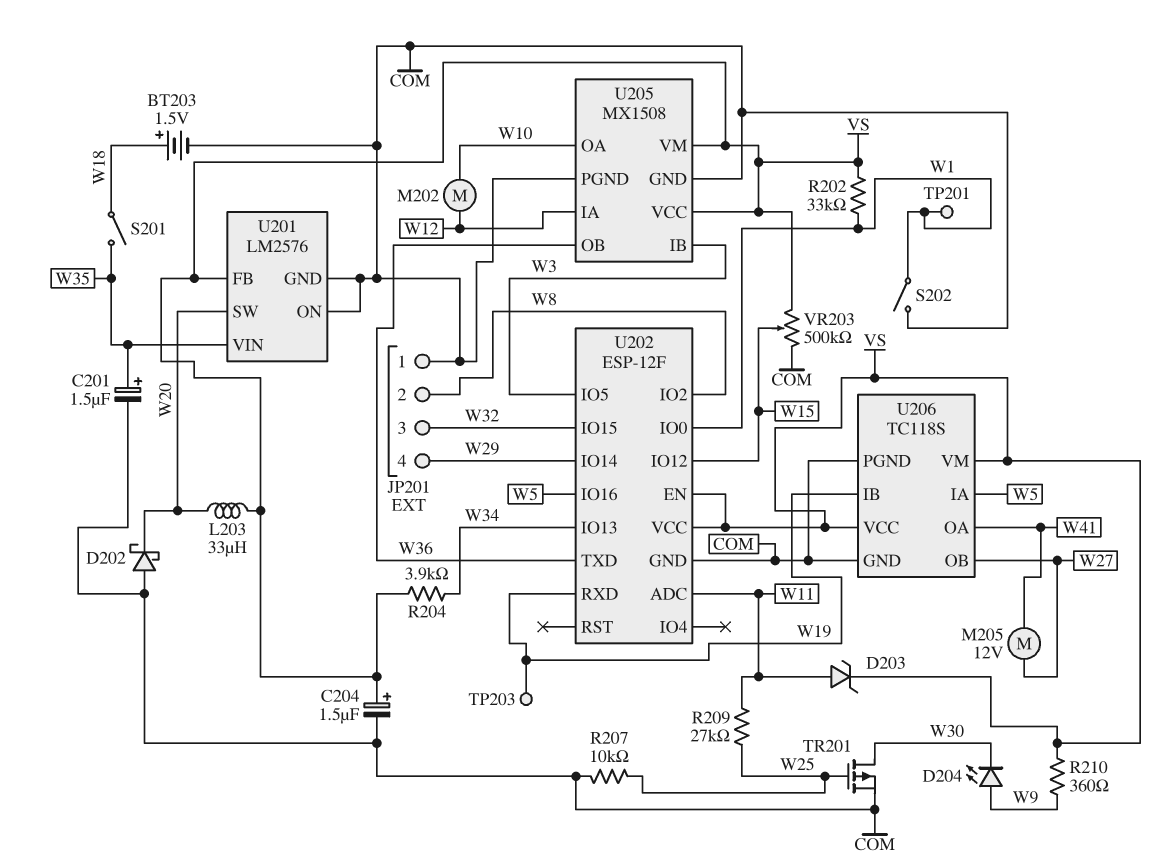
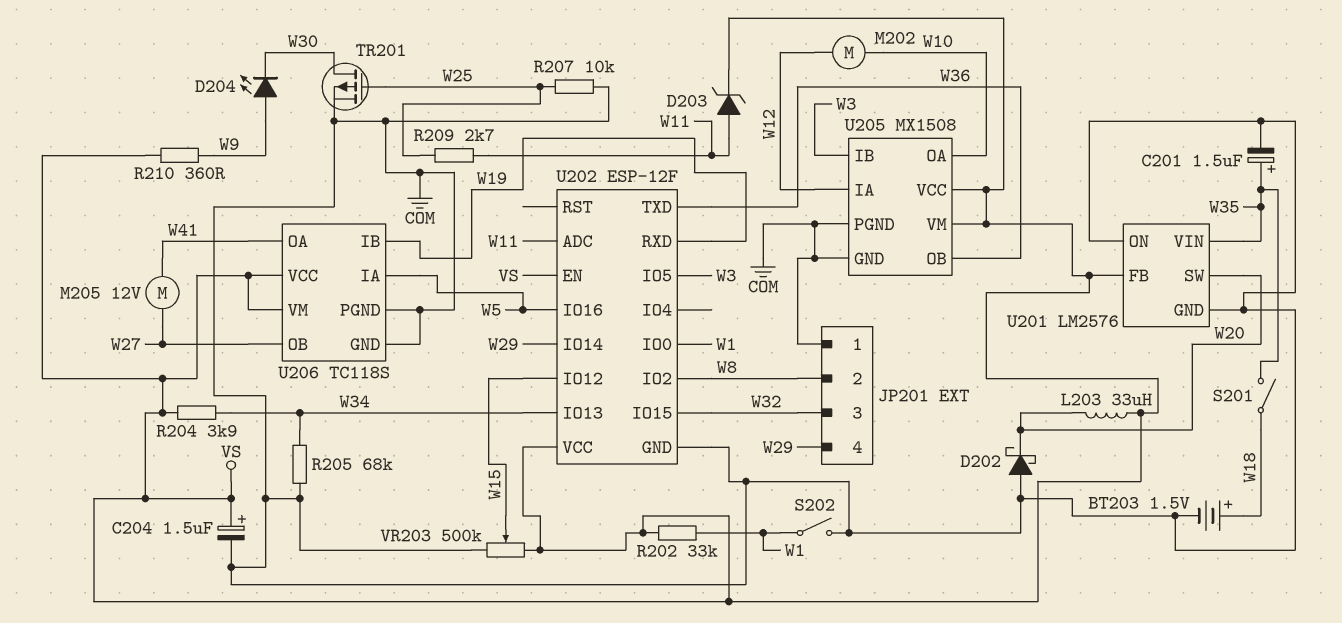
R205: none -> 68k (COM, W34)
R209: 27k (W11, W25) -> 2.7k (W11, W25)
TP201: test point (W1) -> none
TP203: test point (W19) -> none

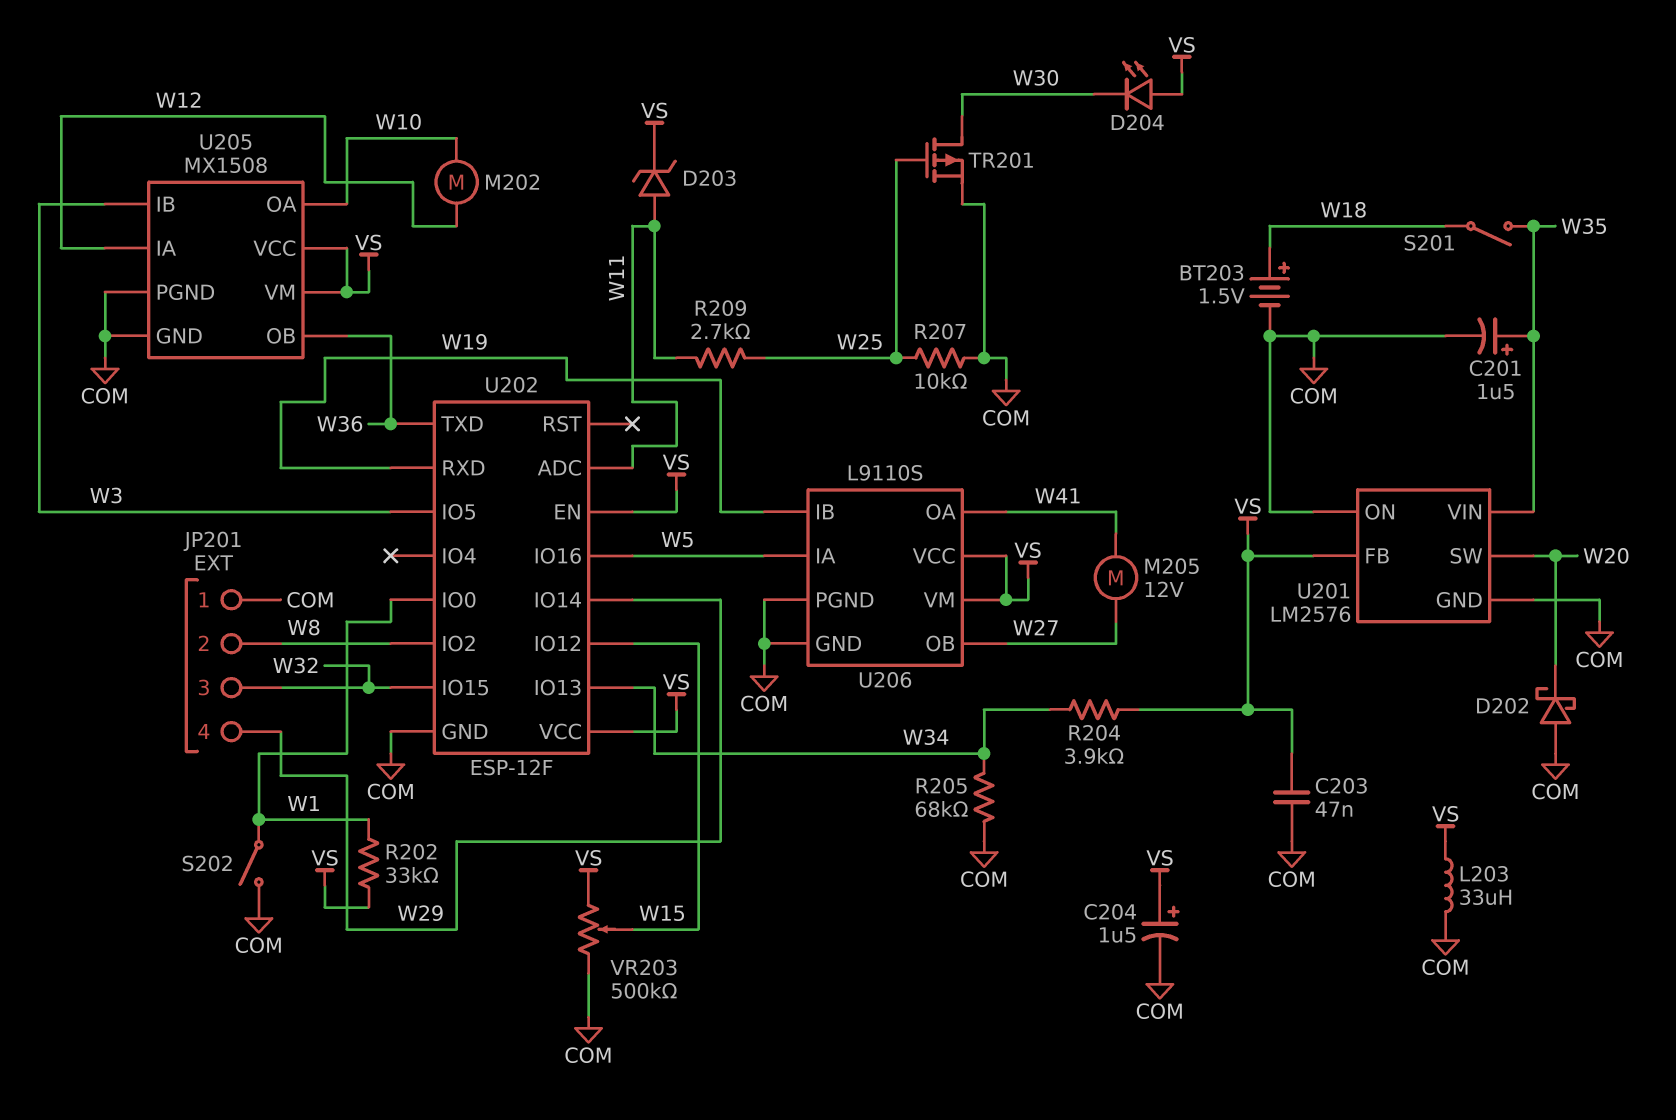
C203: none -> 47nF (COM, VS)
D204: LED (A W9, K W30) -> LED (A VS, K W30)
L203: 33uH (VS, W20) -> 33uH (COM, VS)
R210: 360 (VS, W9) -> none
U206: TC118S -> L9110S

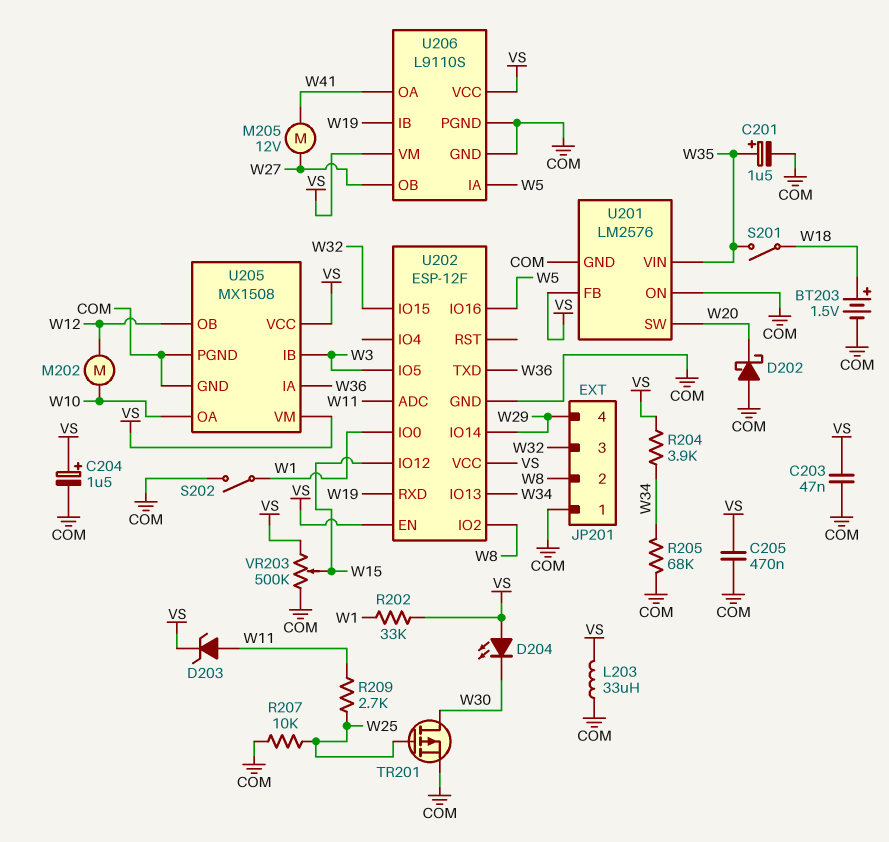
C205: none -> 470nF (COM, VS)
U205 pin IA: W12 -> W36
U205 pin OB: W36 -> W12

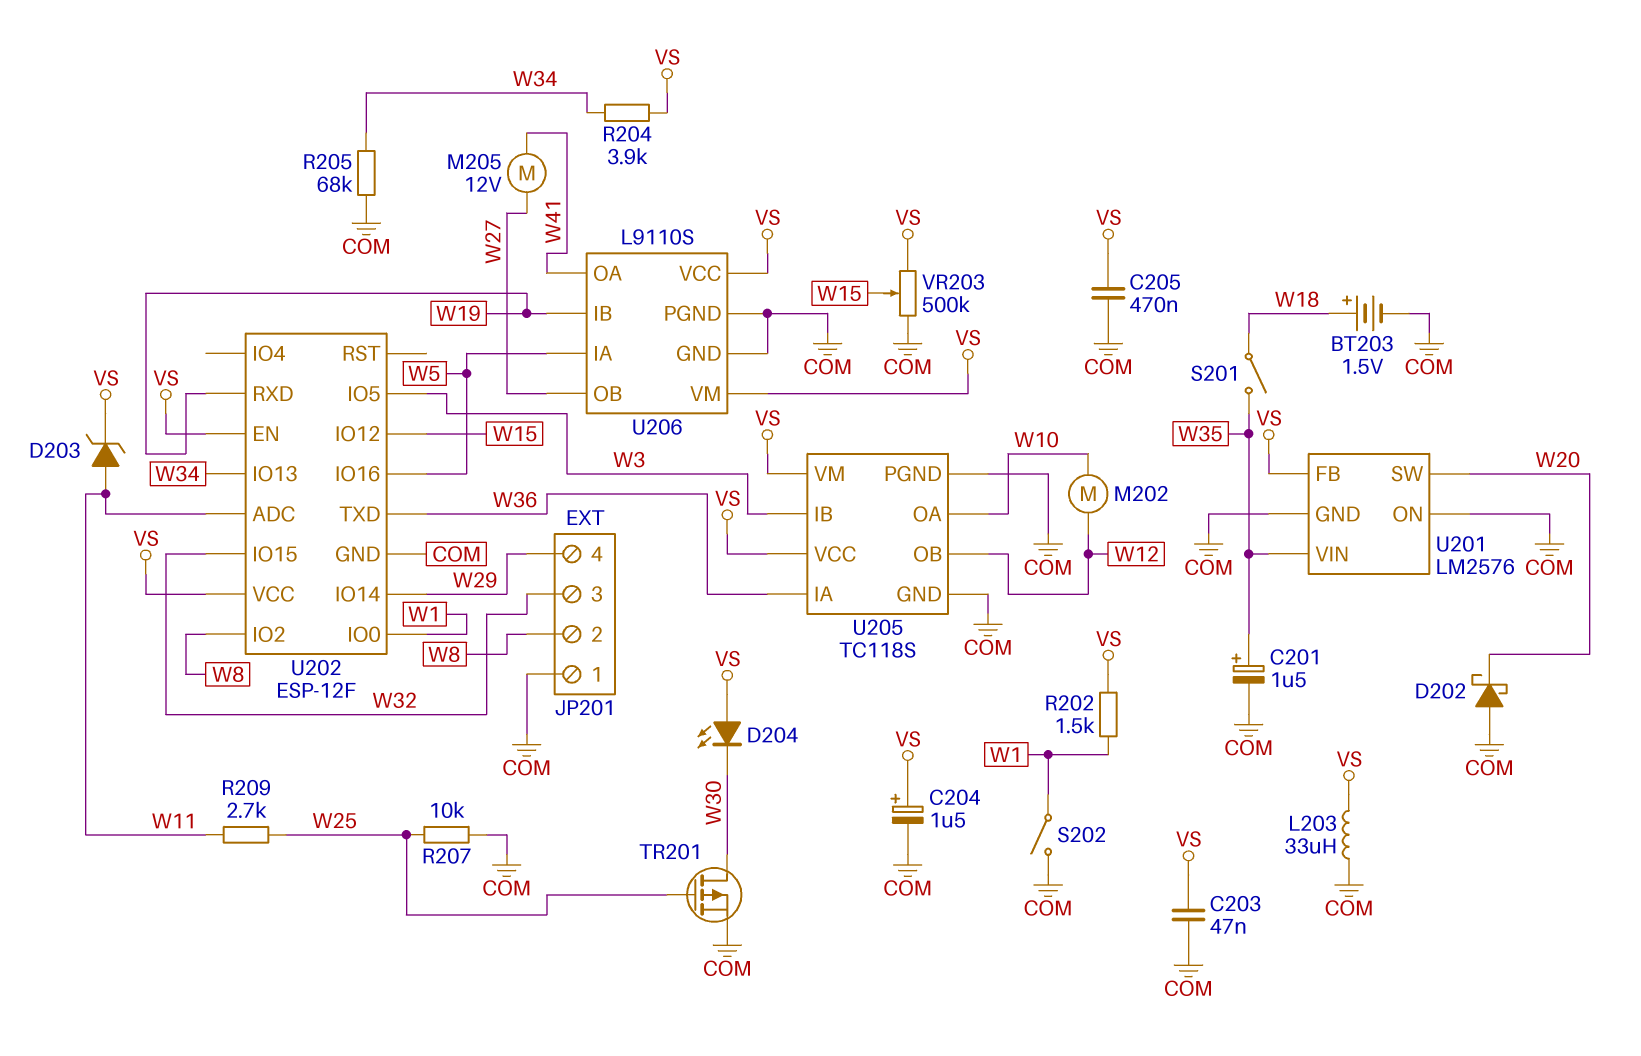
R202: 33k (VS, W1) -> 1.5k (VS, W1)
U205: MX1508 -> TC118S

